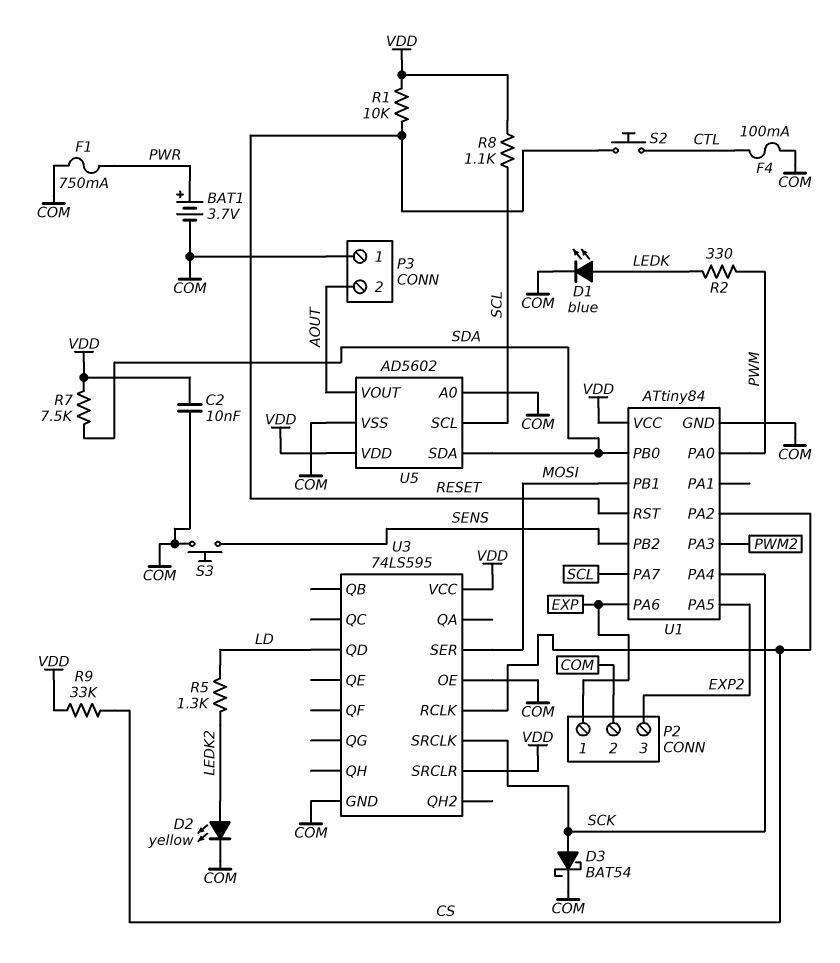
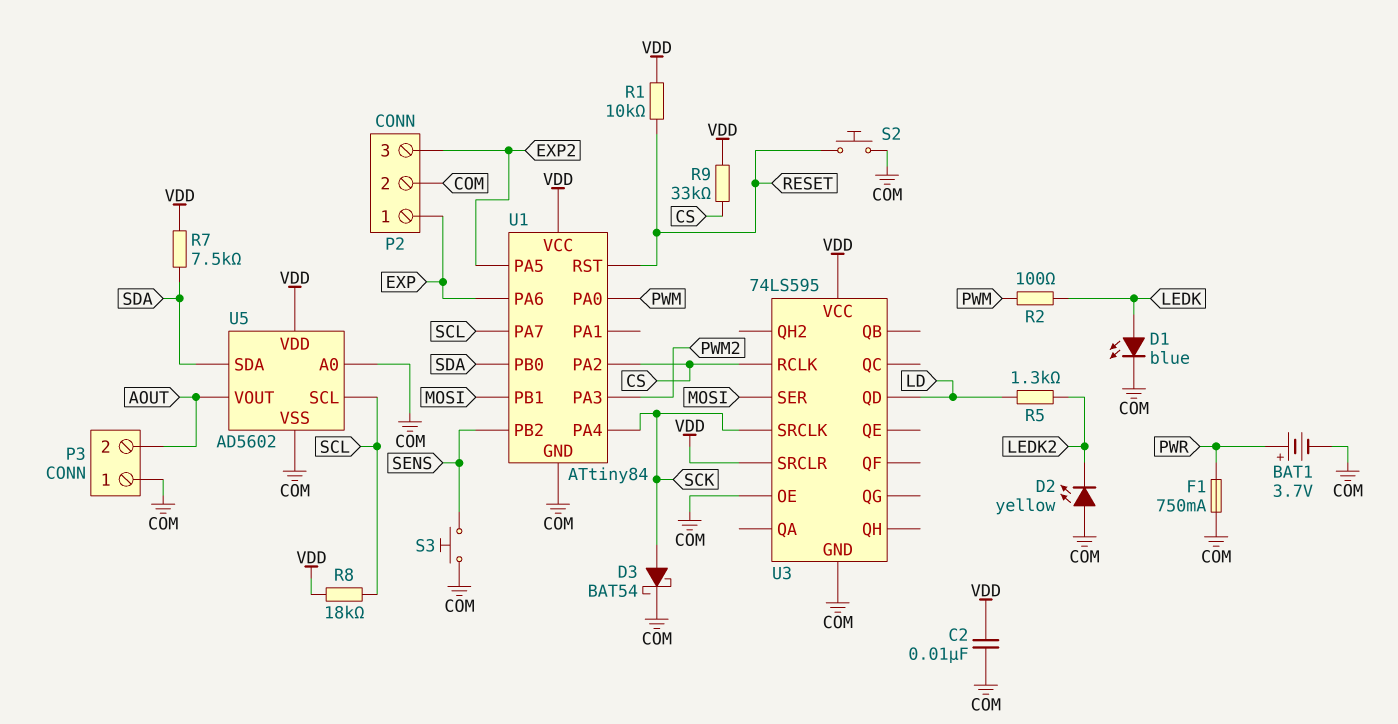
D2: LED yellow (A LEDK2, K COM) -> LED yellow (A COM, K LEDK2)
F4: 100mA (COM, CTL) -> none
R2: 330 (LEDK, PWM) -> 100 (LEDK, PWM)
R8: 1.1k (SCL, VDD) -> 18k (SCL, VDD)
S2: button (CTL, RESET) -> button (COM, RESET)

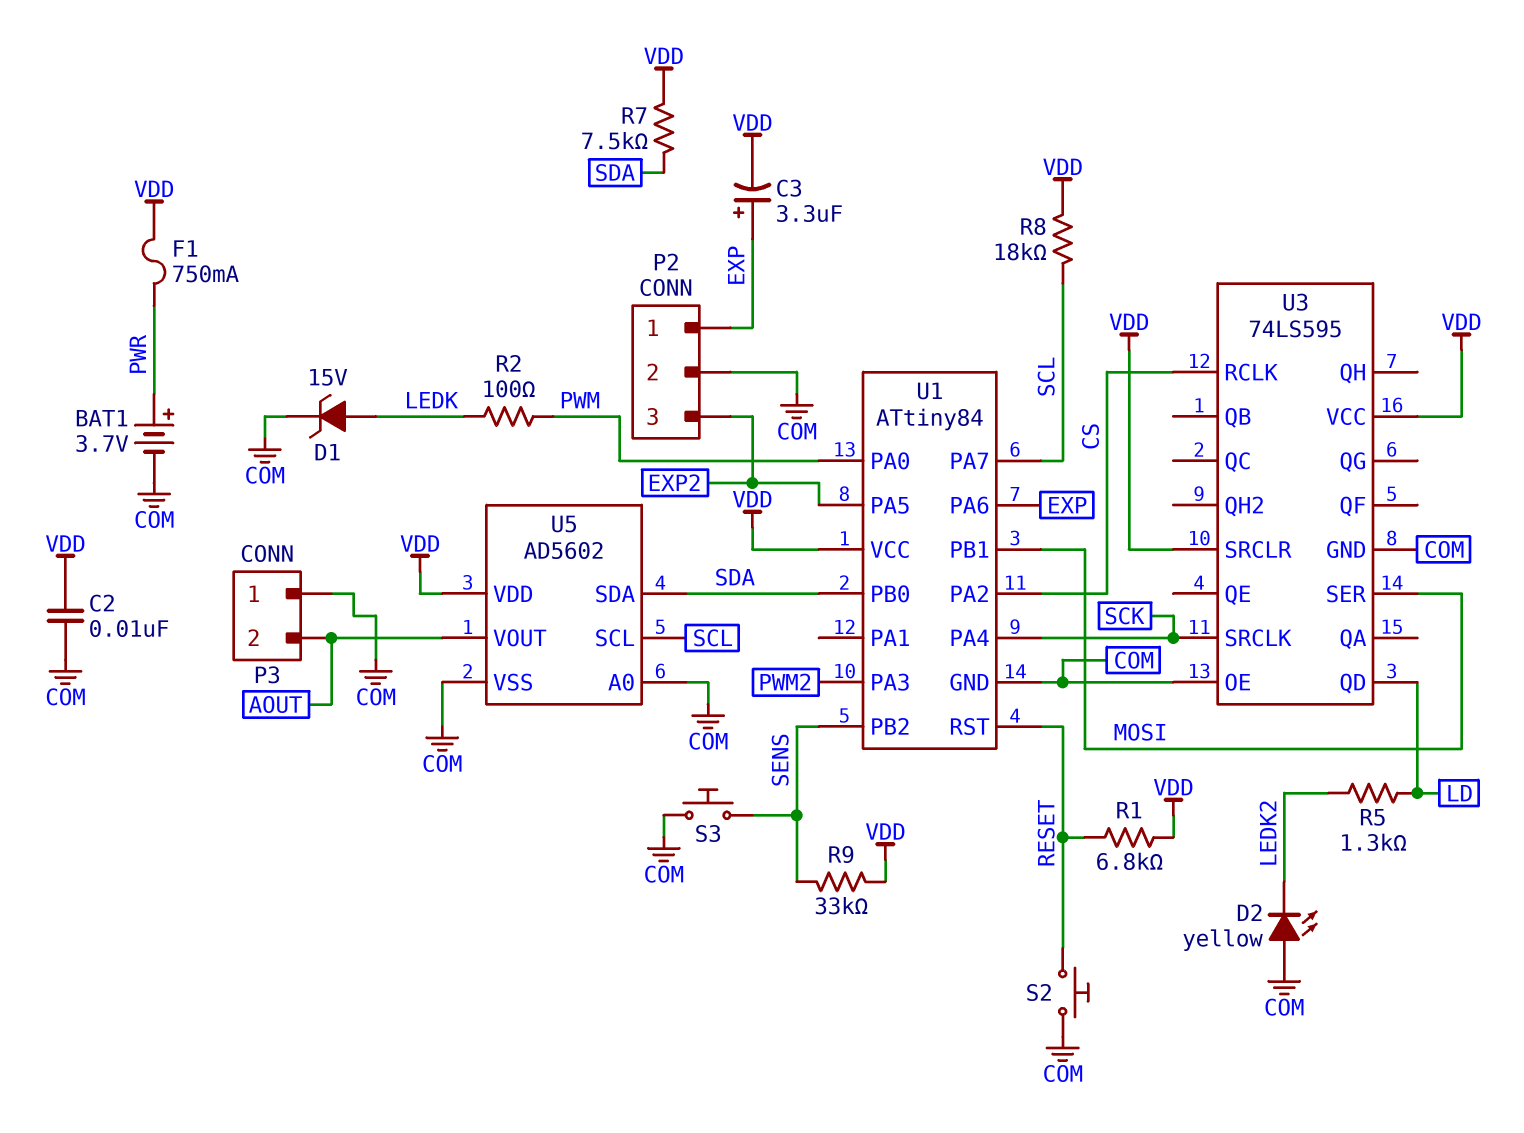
C3: none -> 3.3uF (plus EXP, minus VDD)
D1: LED blue (A LEDK, K COM) -> zener 15V (A LEDK, K COM)
D3: schottky BAT54 (A SCK, K COM) -> none
F1: 750mA (COM, PWR) -> 750mA (PWR, VDD)
R1: 10k (RESET, VDD) -> 6.8k (RESET, VDD)
R9: 33k (CS, VDD) -> 33k (SENS, VDD)

